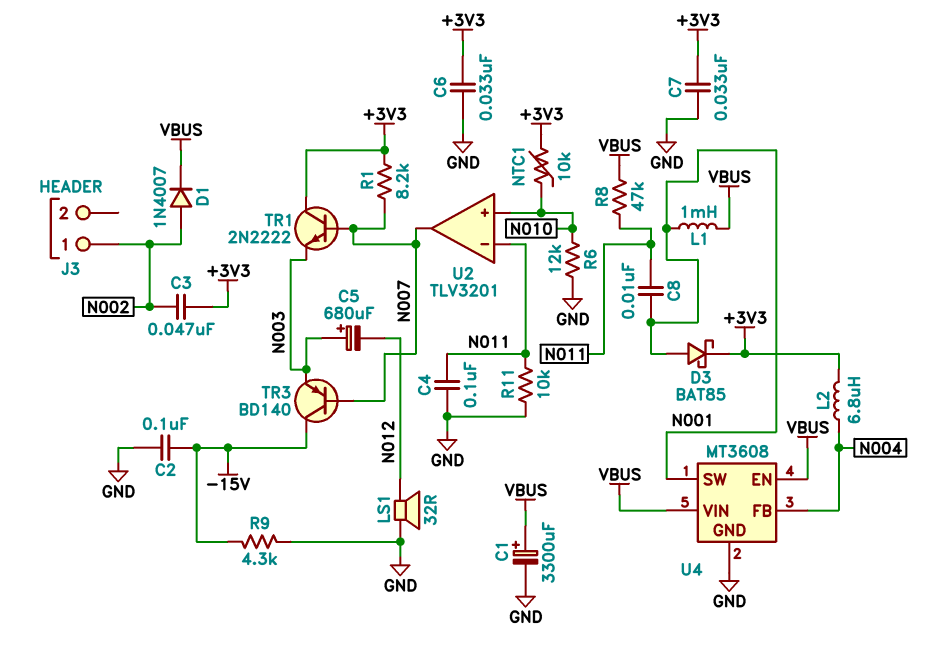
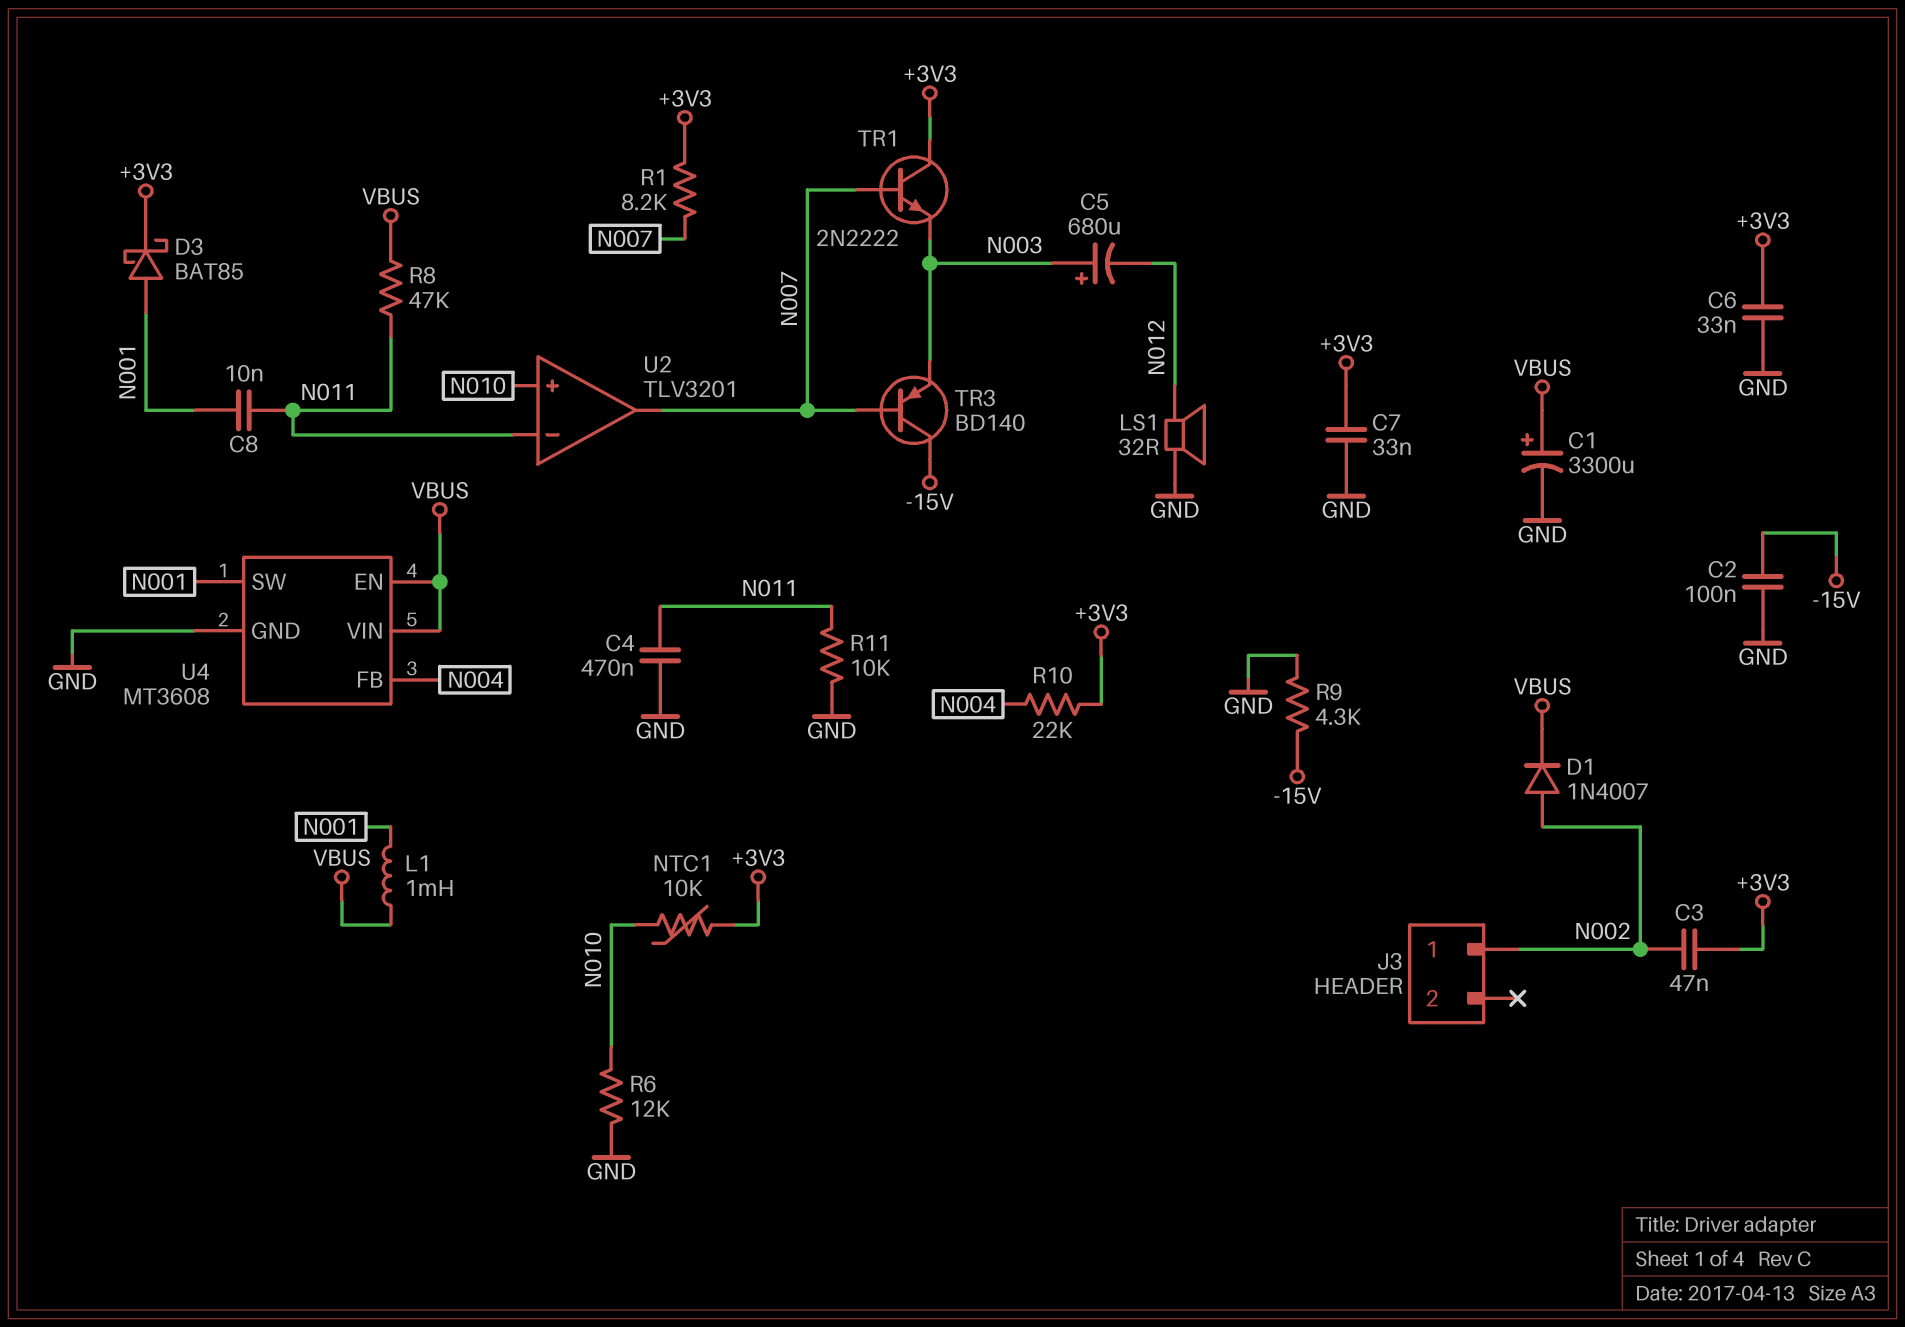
C4: 100nF (GND, N011) -> 470nF (GND, N011)
L2: 6.8uH (+3V3, N004) -> none
R10: none -> 22k (+3V3, N004)

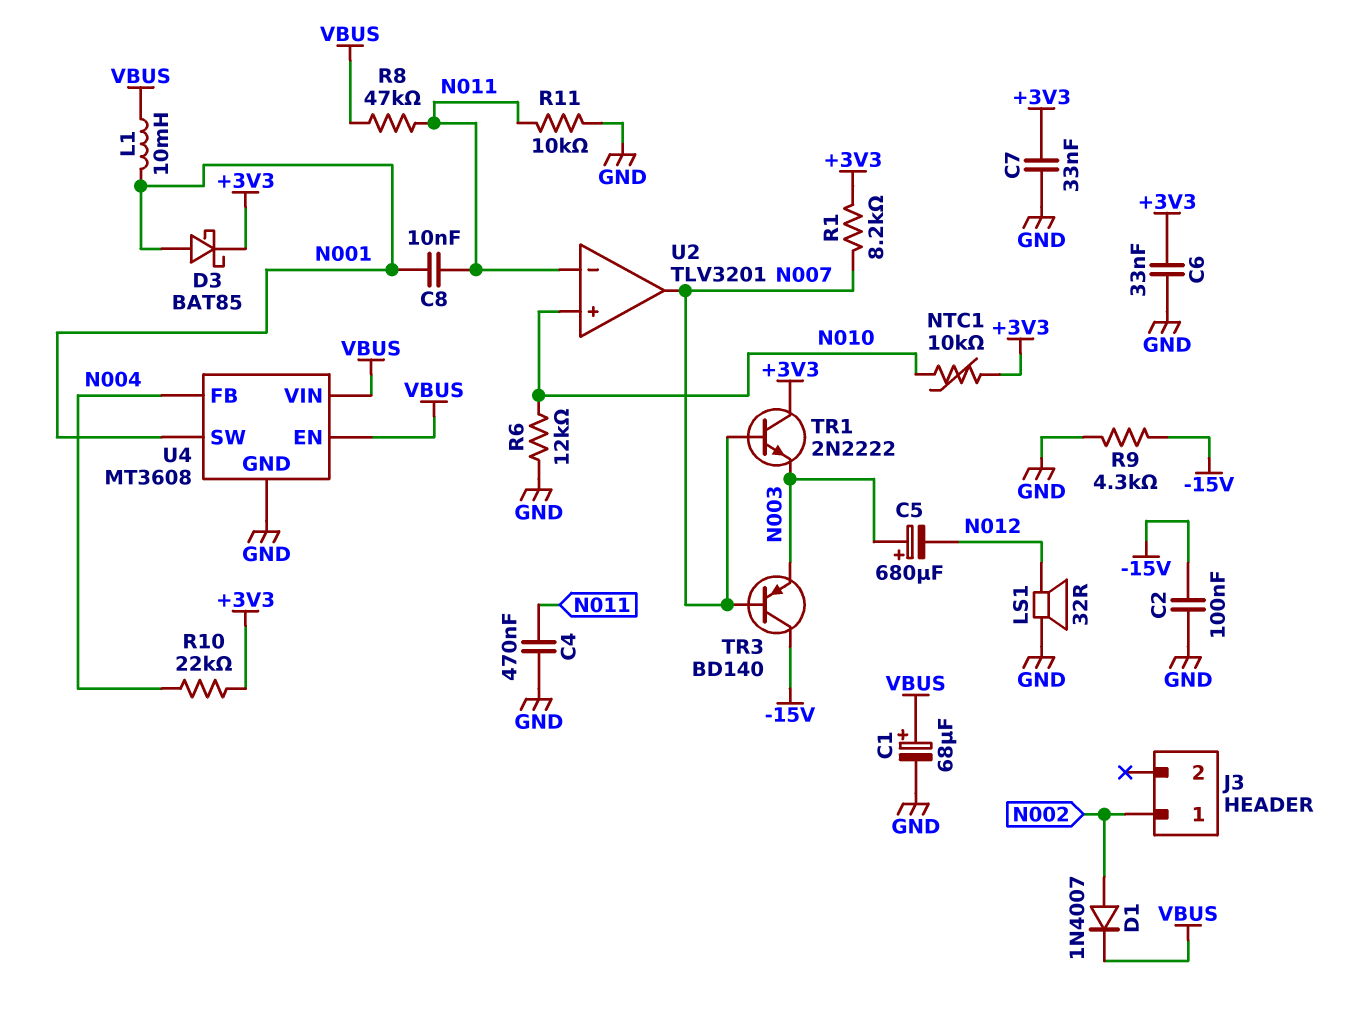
C1: 3300uF (plus VBUS, minus GND) -> 68uF (plus VBUS, minus GND)
C3: 47nF (+3V3, N002) -> none
L1: 1mH (N001, VBUS) -> 10mH (N001, VBUS)

